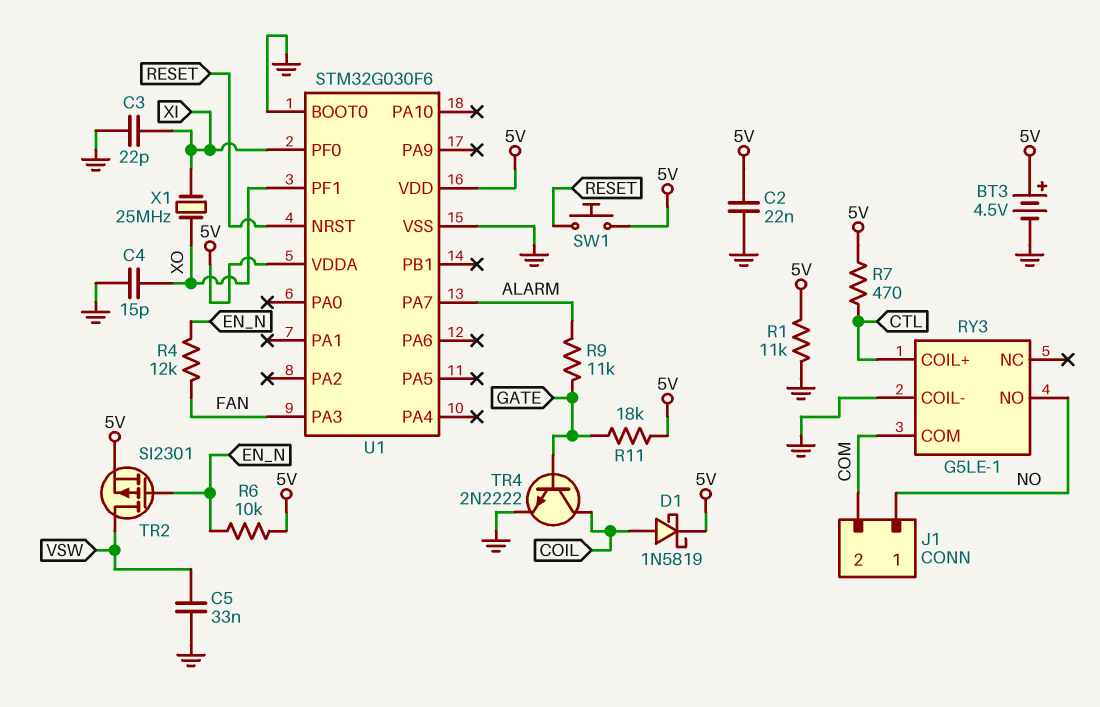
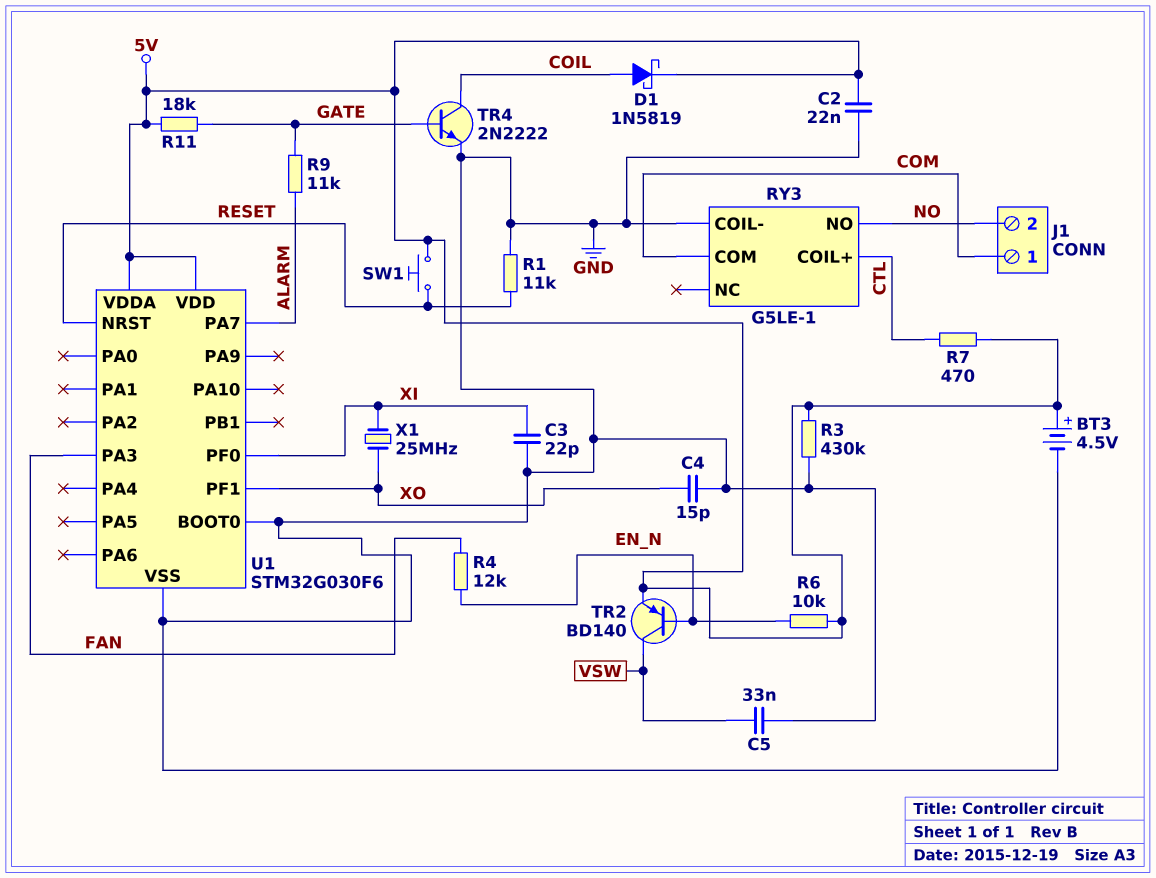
J1 pin 1: NO -> COM
J1 pin 2: COM -> NO
R1: 11k (5V, GND) -> 11k (GND, RESET)
R3: none -> 430k (5V, GND)
TR2: PMOS SI2301 (G EN_N, D VSW, S 5V) -> PNP BD140 (B EN_N, C VSW, E 5V)

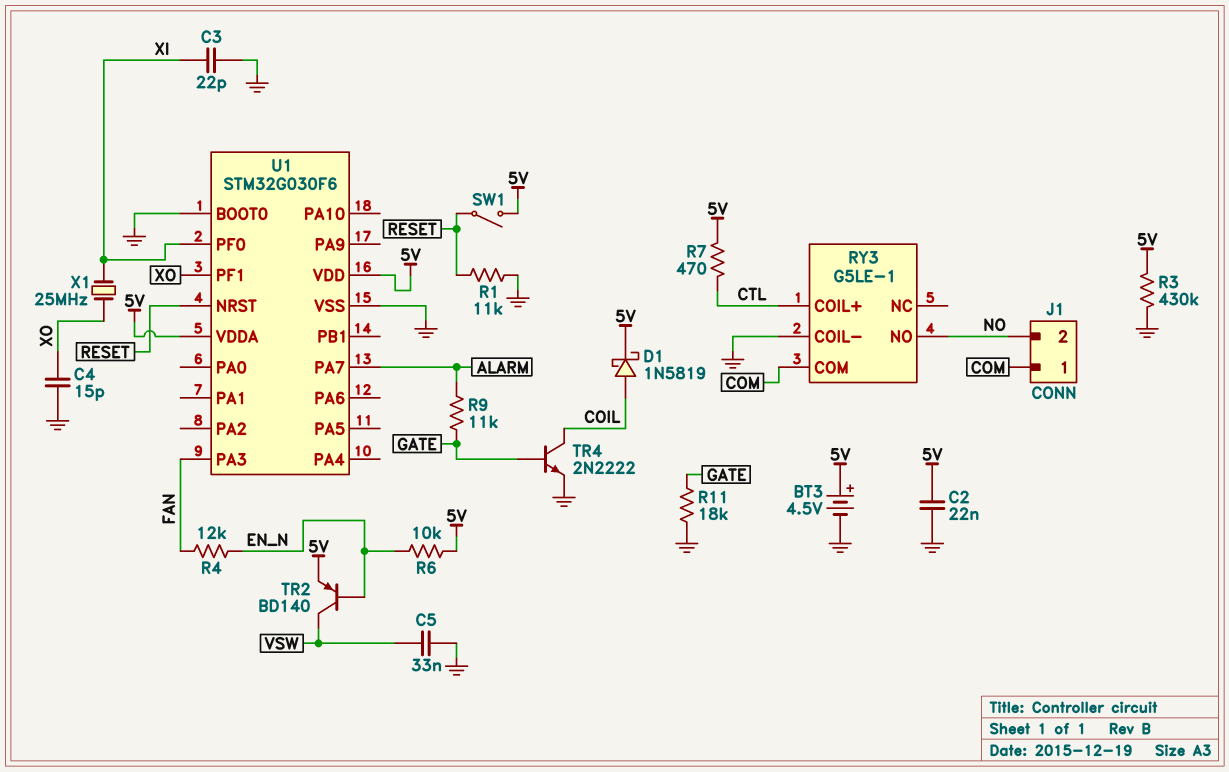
R11: 18k (5V, GATE) -> 18k (GATE, GND)
SW1: button (5V, RESET) -> switch (5V, RESET)

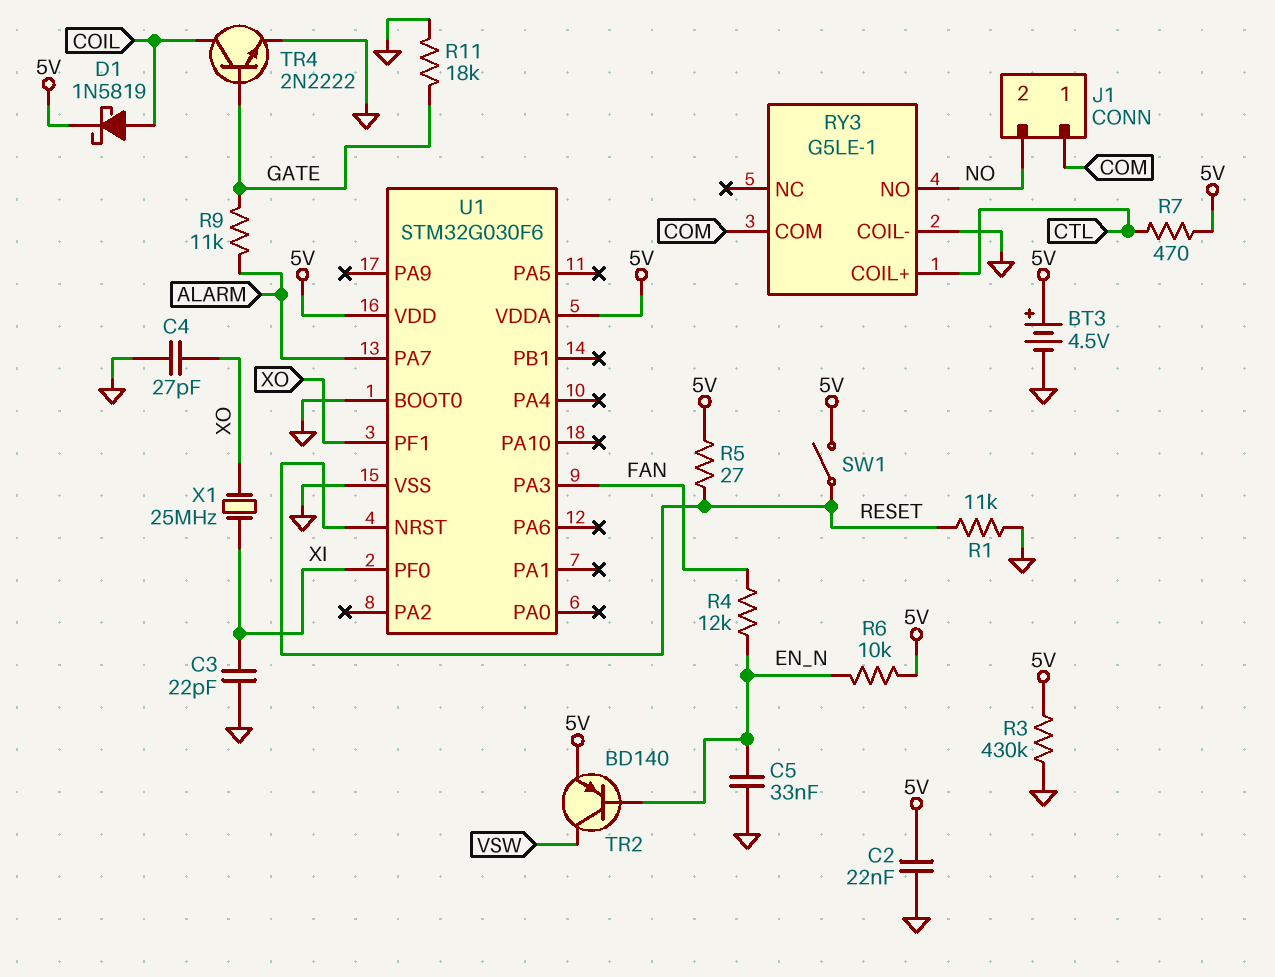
C4: 15pF (GND, XO) -> 27pF (GND, XO)
C5: 33nF (GND, VSW) -> 33nF (EN_N, GND)
R5: none -> 27 (5V, RESET)

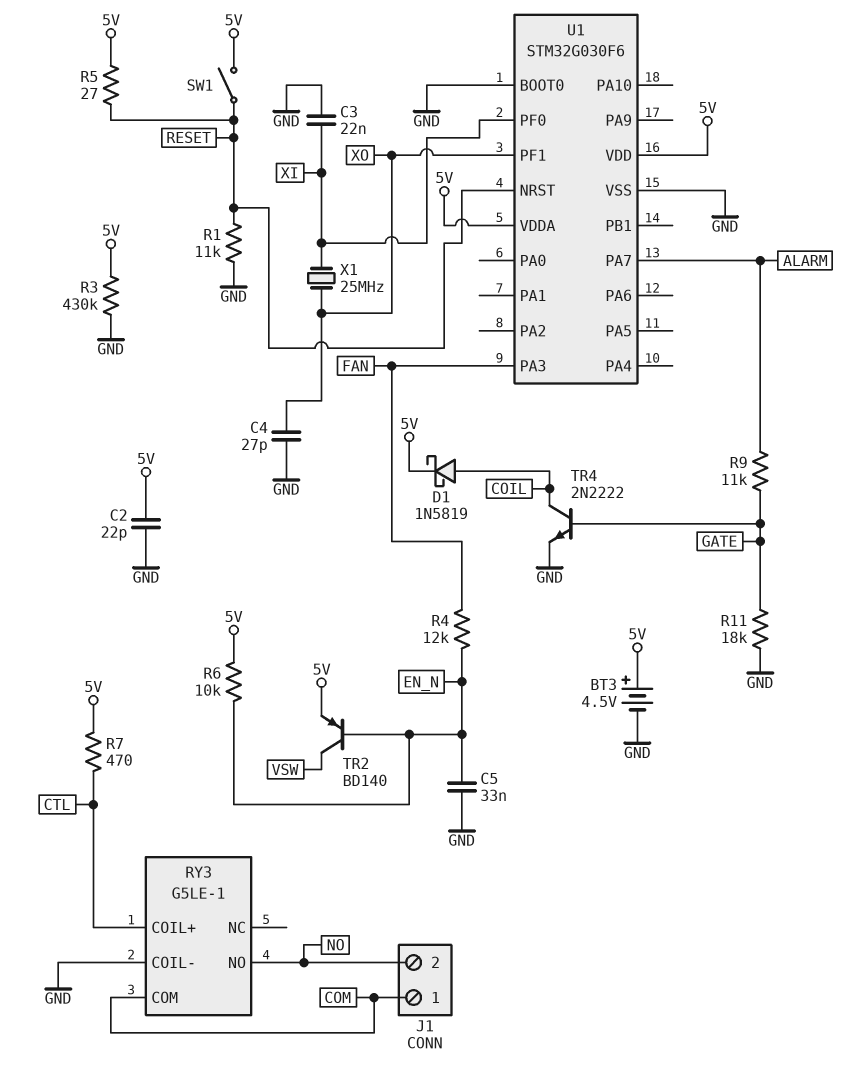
C2: 22nF (5V, GND) -> 22pF (5V, GND)
C3: 22pF (GND, XI) -> 22nF (GND, XI)

